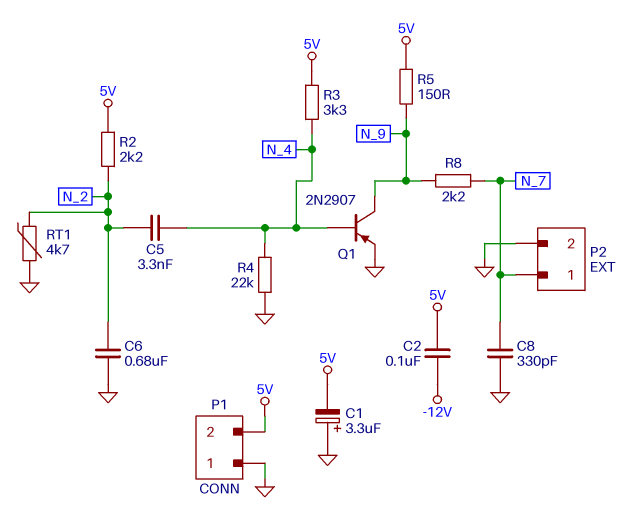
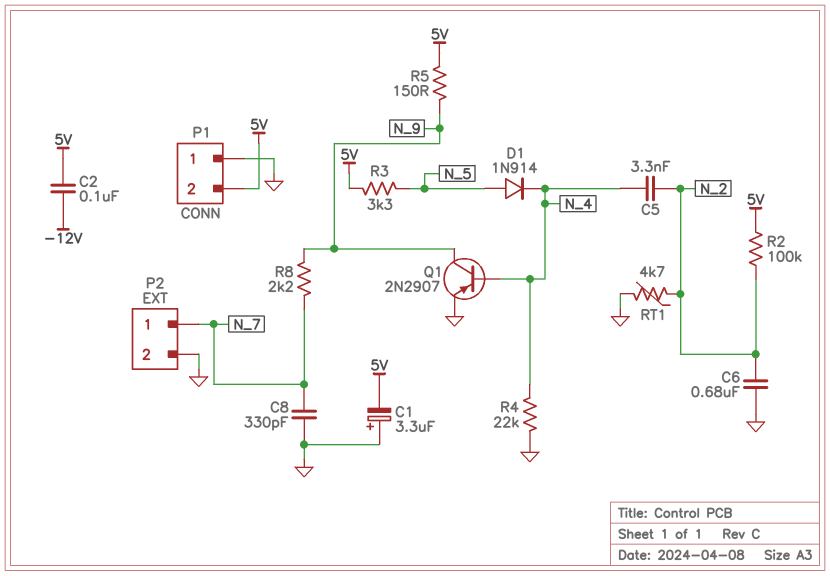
D1: none -> diode 1N914 (A N_5, K N_4)
R2: 2.2k (5V, N_2) -> 100k (5V, N_2)
R3: 3.3k (5V, N_4) -> 3.3k (5V, N_5)

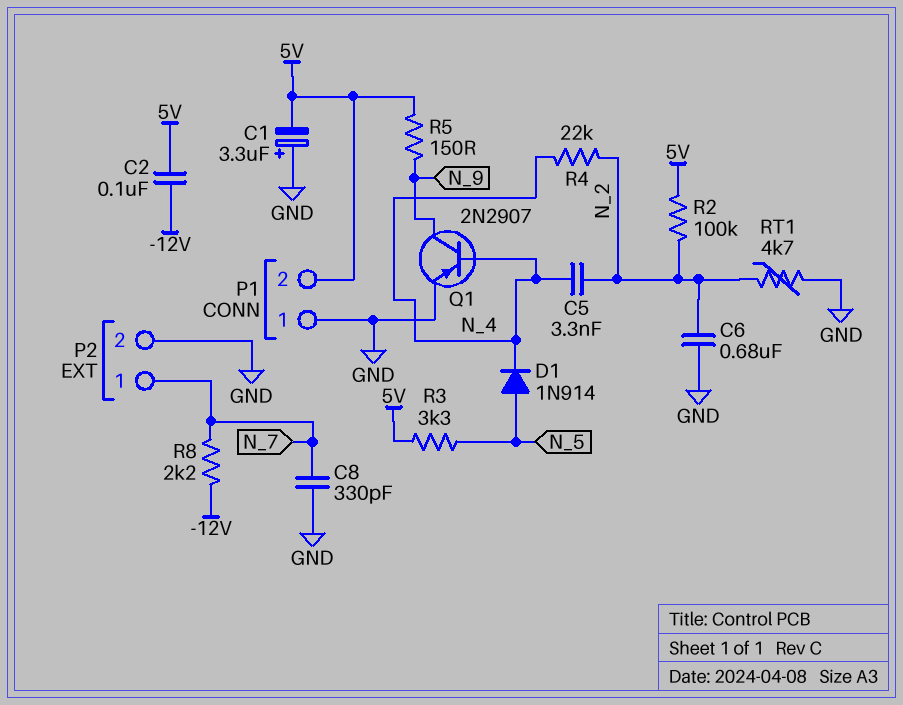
R4: 22k (GND, N_4) -> 22k (N_2, N_4)
R8: 2.2k (N_7, N_9) -> 2.2k (-12V, N_7)

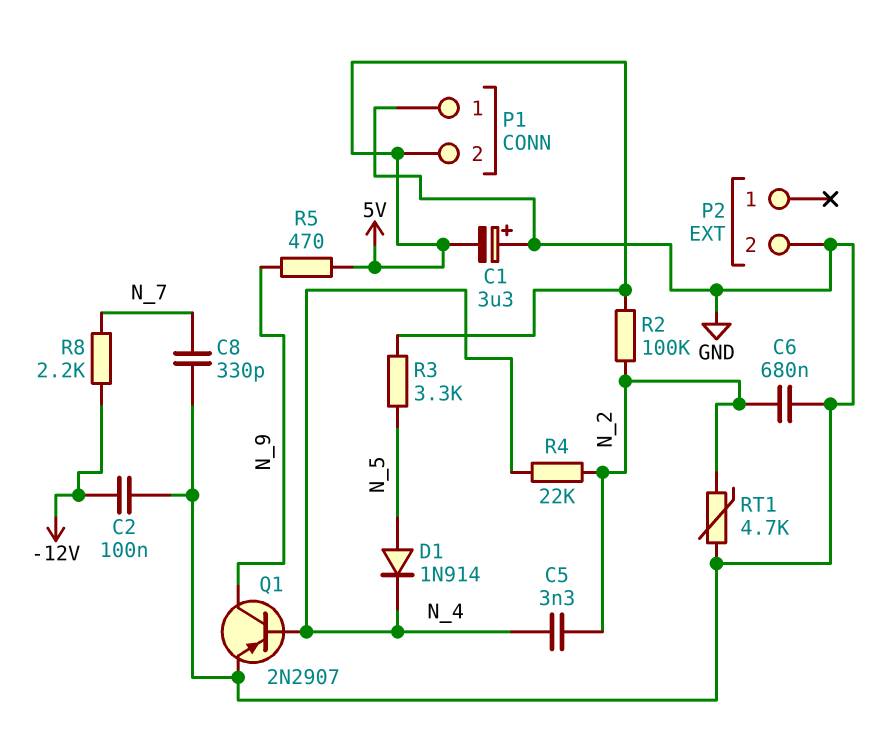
C2: 100nF (-12V, 5V) -> 100nF (-12V, GND)
P2 pin 1: N_7 -> none
R5: 150 (5V, N_9) -> 470 (5V, N_9)

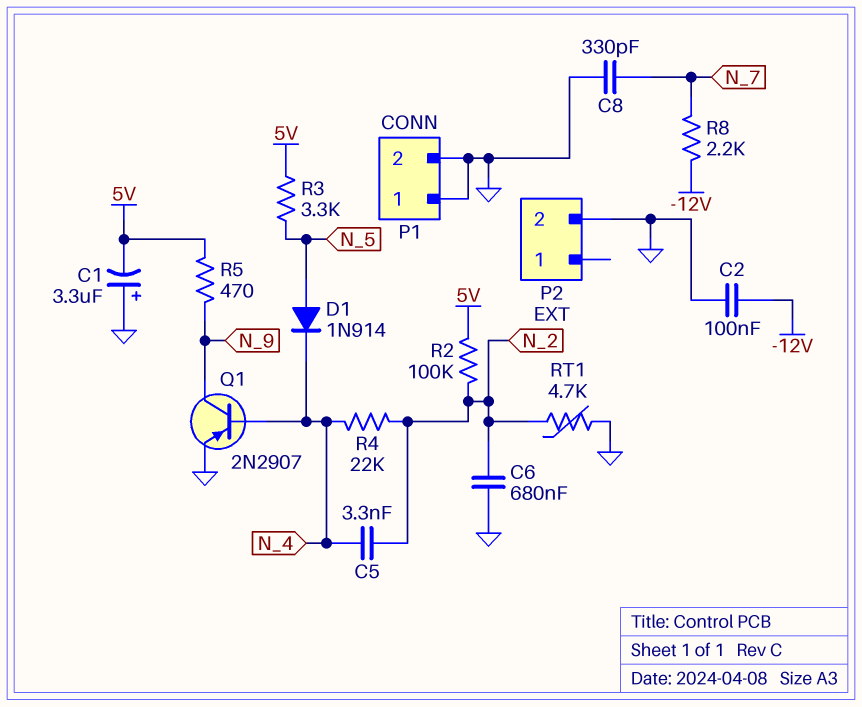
P1 pin 2: 5V -> GND

